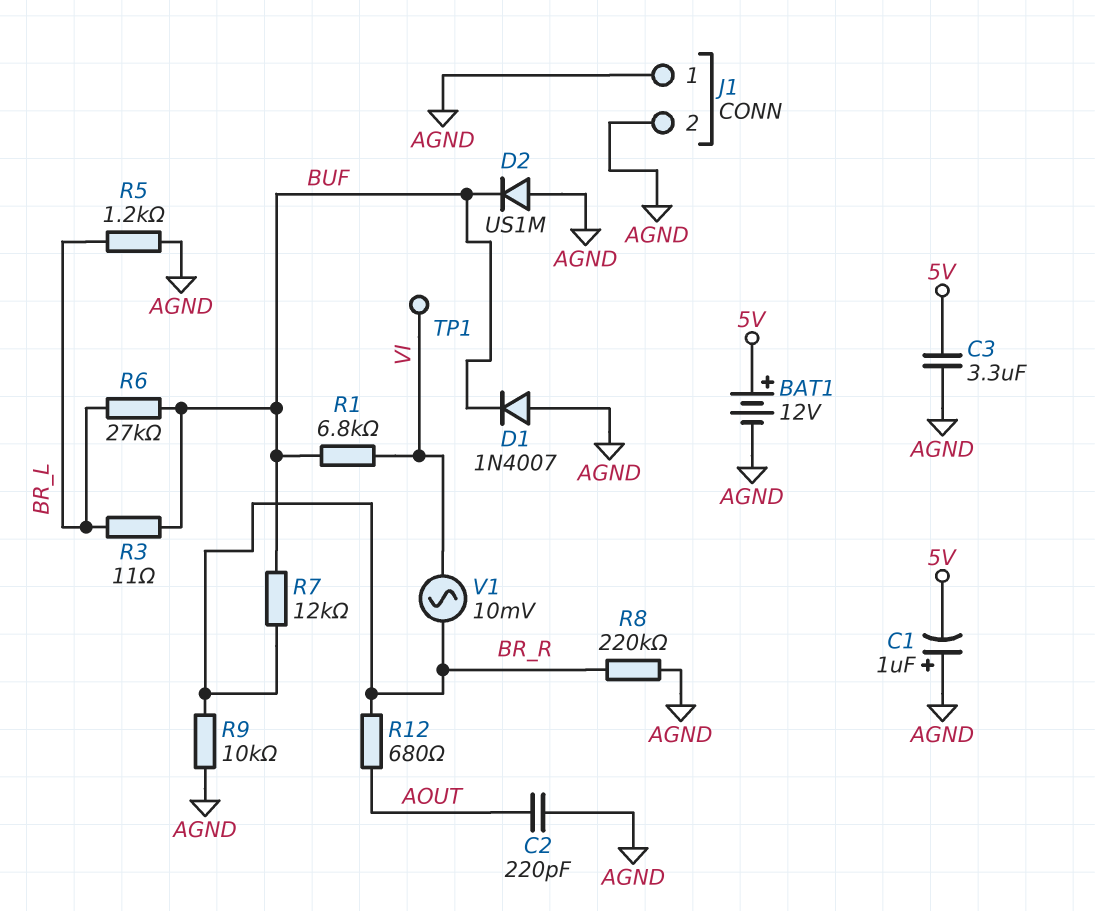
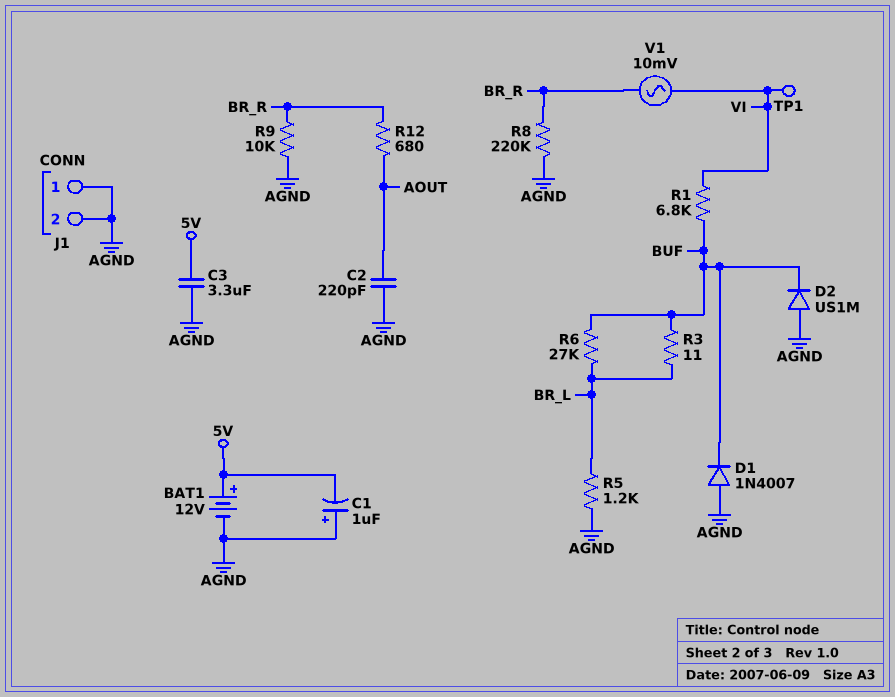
R7: 12k (BR_R, BUF) -> none

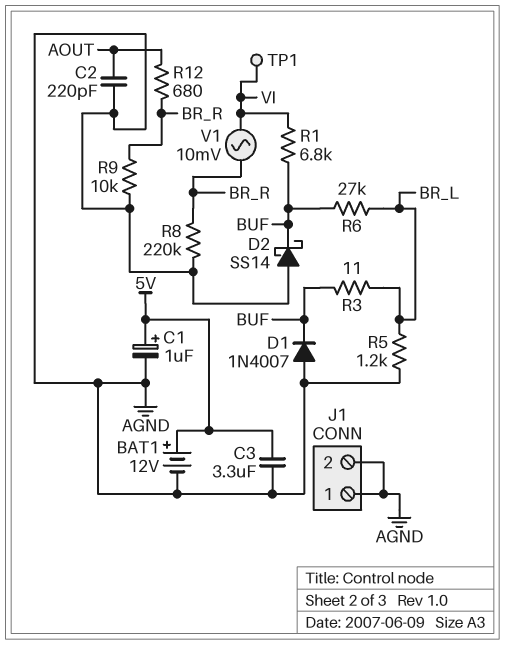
C1: 1uF (plus AGND, minus 5V) -> 1uF (plus 5V, minus AGND)
D2: diode US1M (A AGND, K BUF) -> schottky SS14 (A AGND, K BUF)

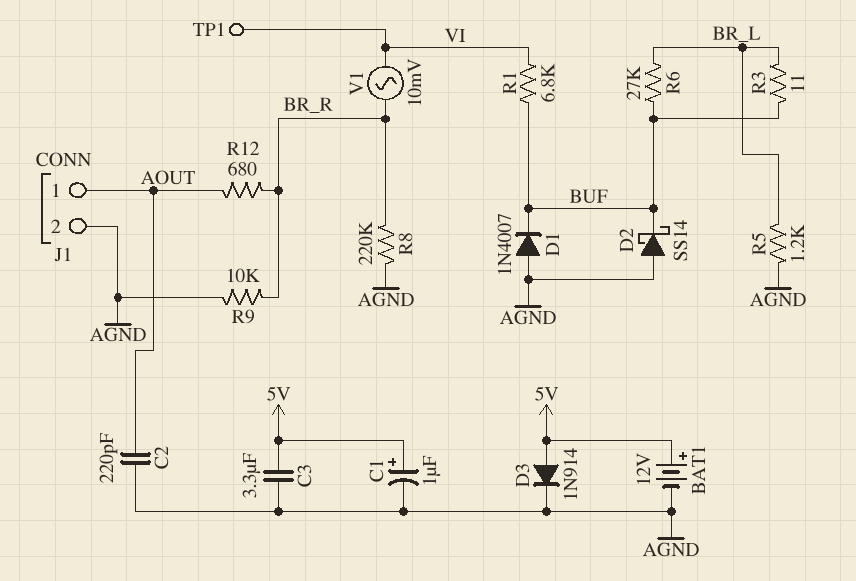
D3: none -> diode 1N914 (A 5V, K AGND)
J1 pin 1: AGND -> AOUT

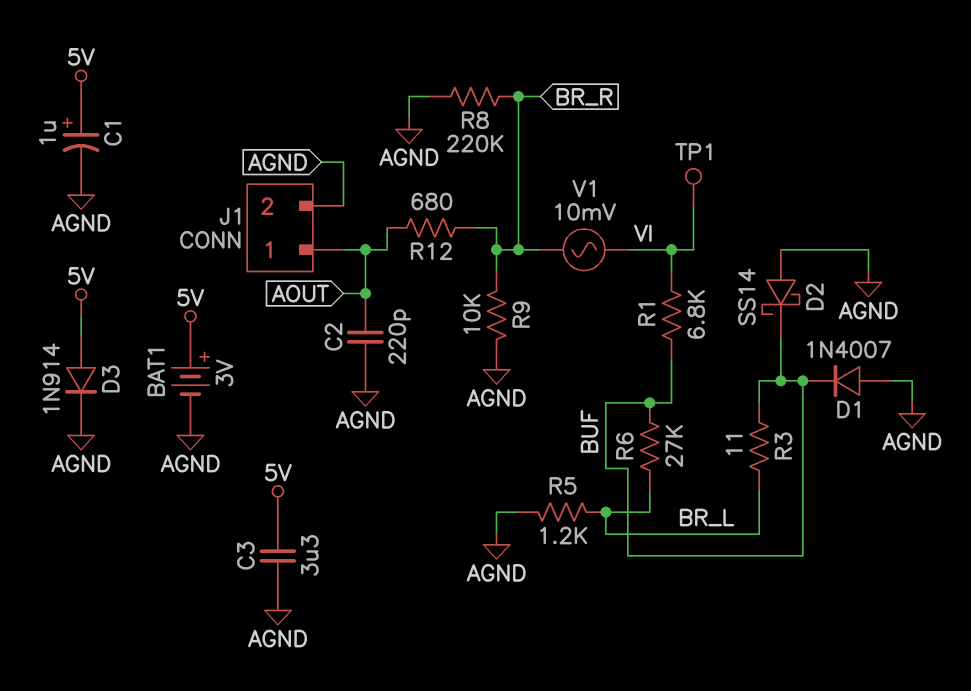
BAT1: 12V (plus 5V, minus AGND) -> 3V (plus 5V, minus AGND)

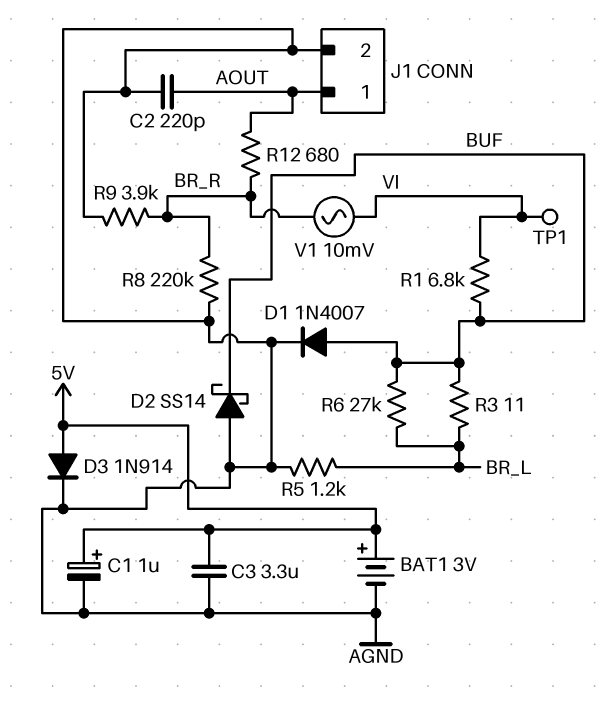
D1: diode 1N4007 (A AGND, K BUF) -> diode 1N4007 (A BUF, K AGND)
R9: 10k (AGND, BR_R) -> 3.9k (AGND, BR_R)

